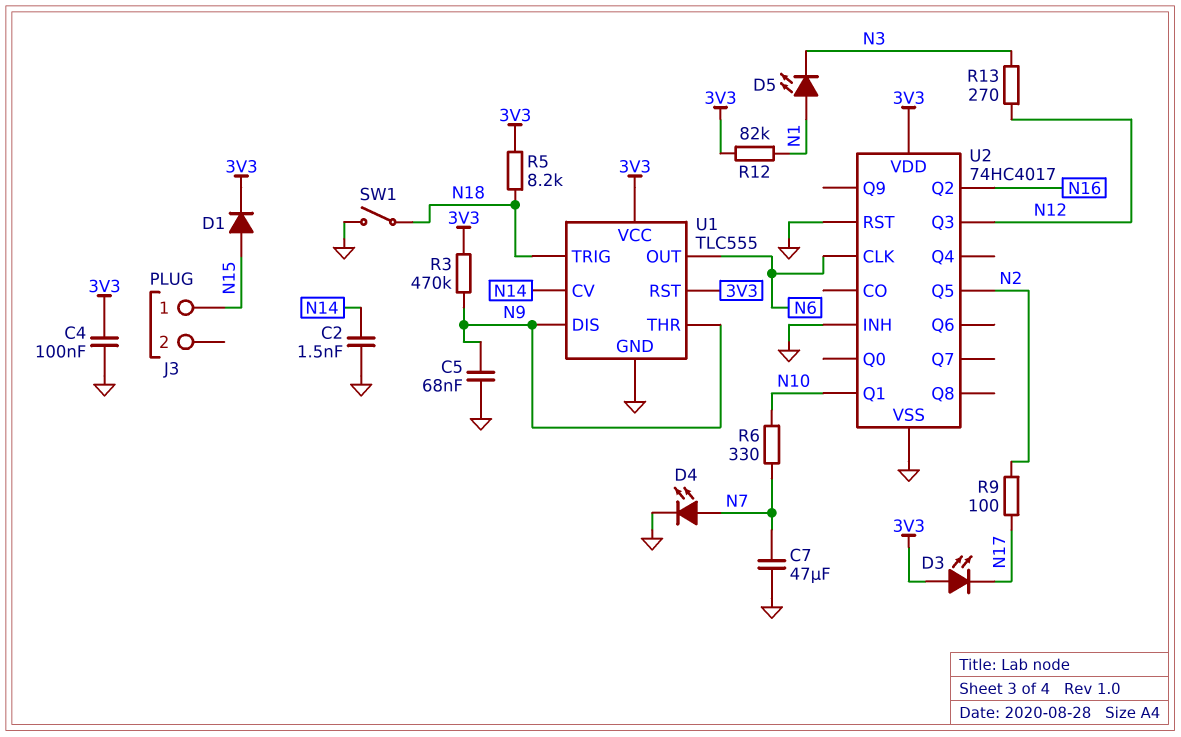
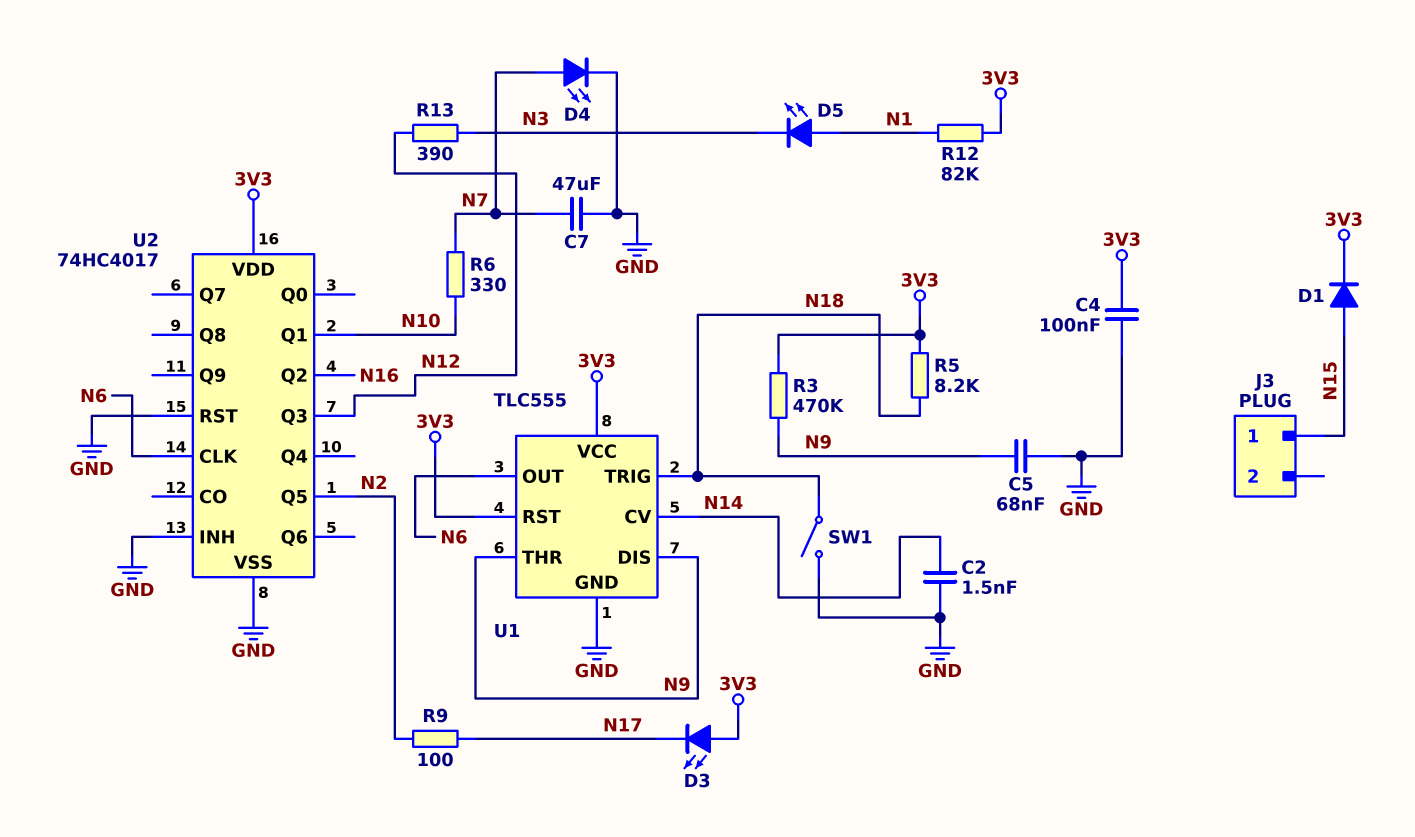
R13: 270 (N3, N12) -> 390 (N3, N12)

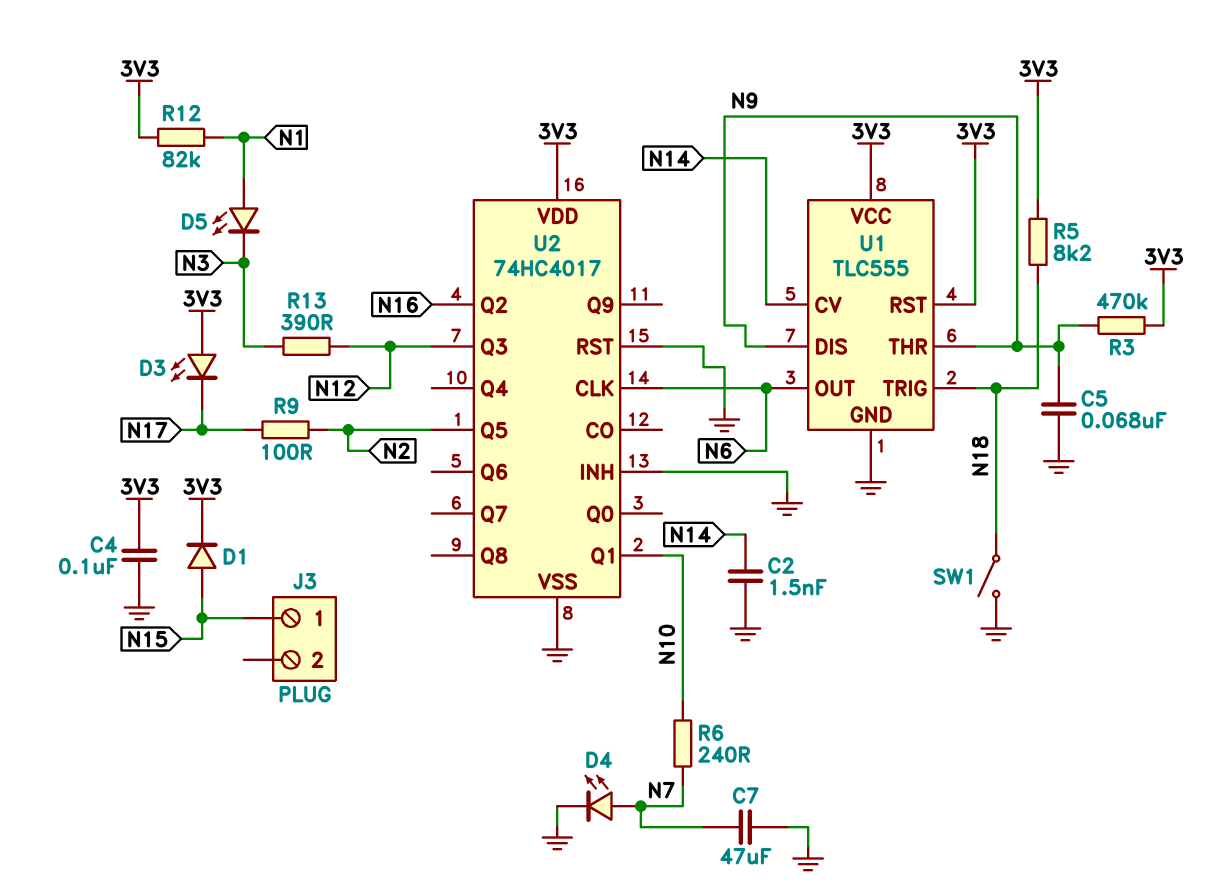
R6: 330 (N7, N10) -> 240 (N7, N10)

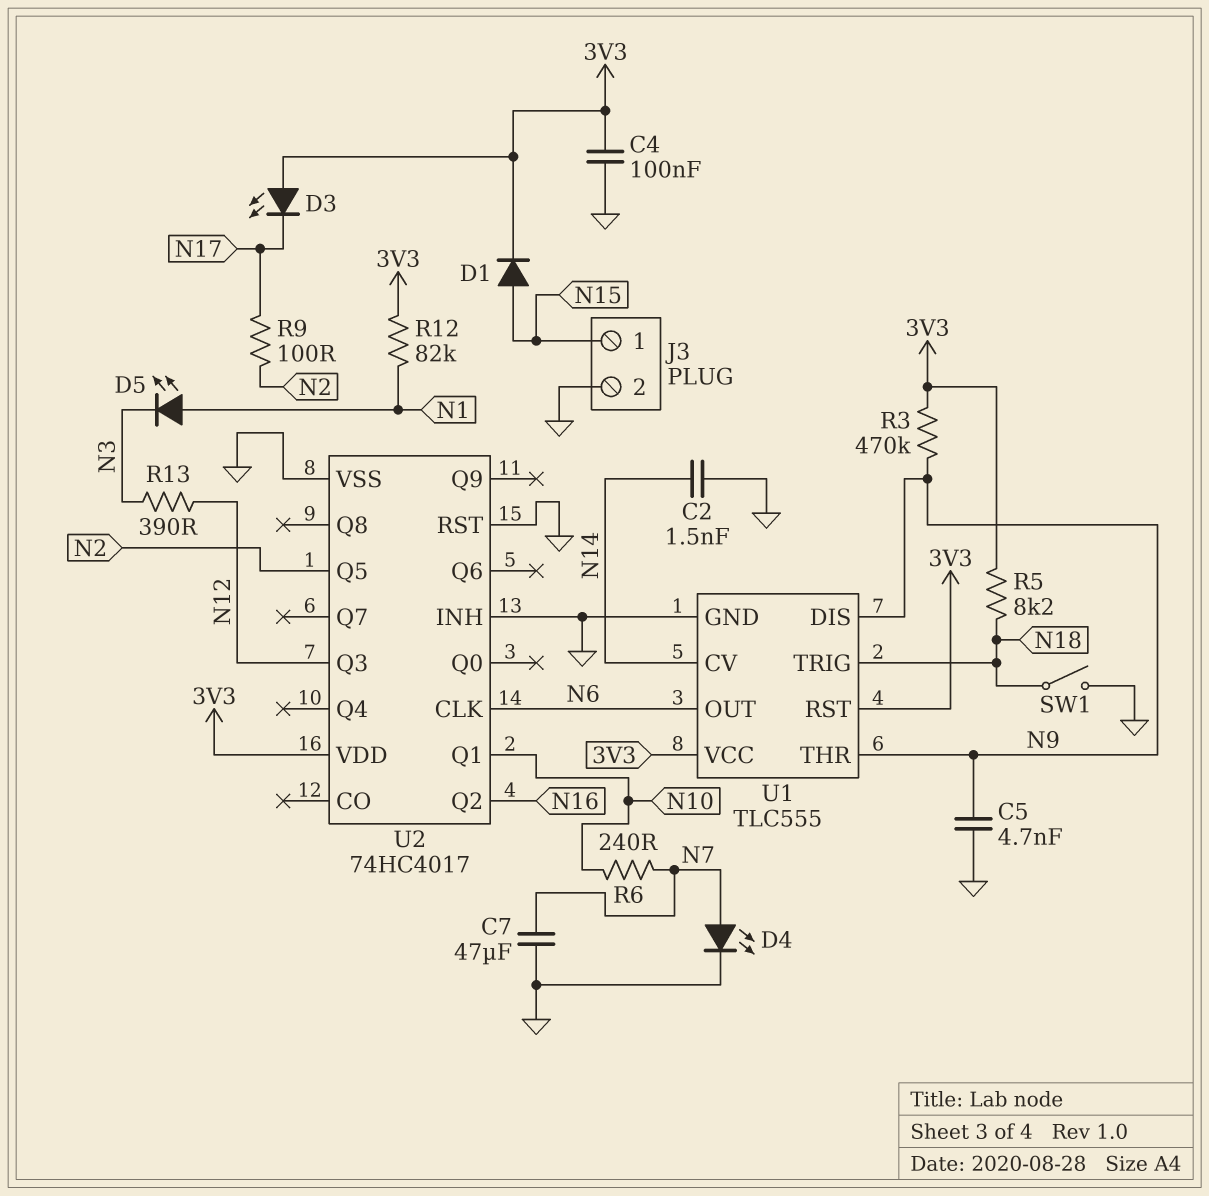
C5: 68nF (GND, N9) -> 4.7nF (GND, N9)
J3 pin 2: none -> GND

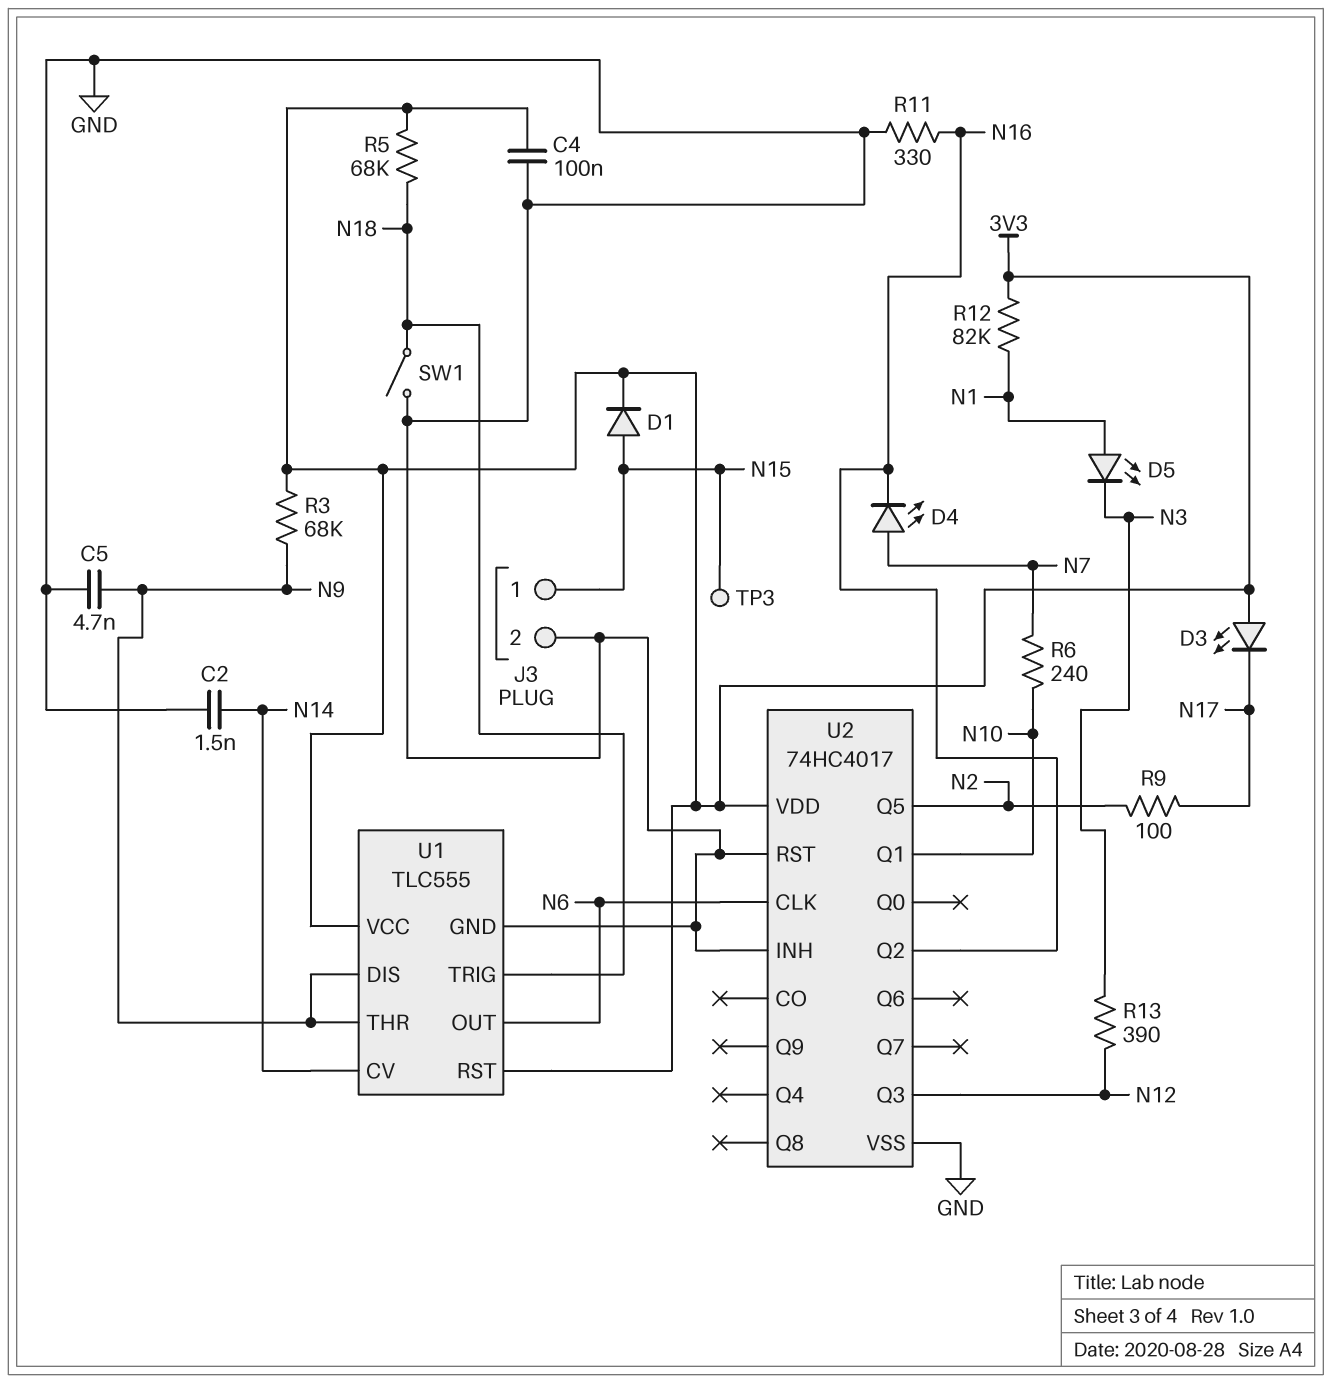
C7: 47uF (GND, N7) -> none
D4: LED (A N7, K GND) -> LED (A N7, K N16)
R3: 470k (3V3, N9) -> 68k (3V3, N9)
R5: 8.2k (3V3, N18) -> 68k (3V3, N18)
R11: none -> 330 (GND, N16)
TP3: none -> test point (N15)

